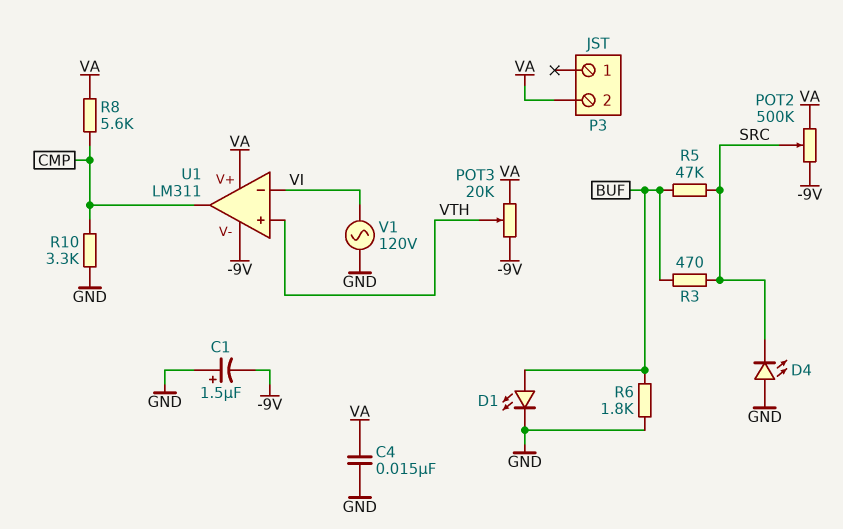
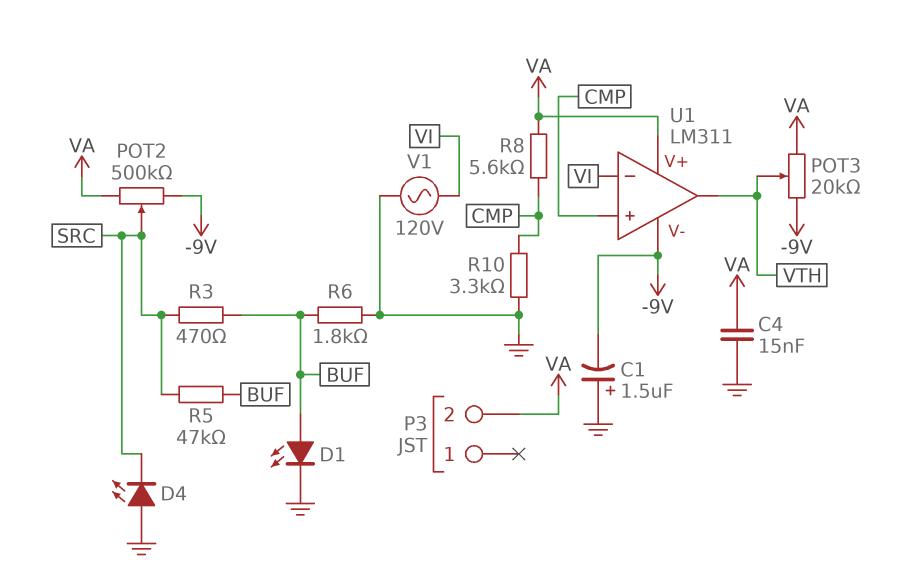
U1 pin in+: VTH -> CMP
U1 pin out: CMP -> VTH

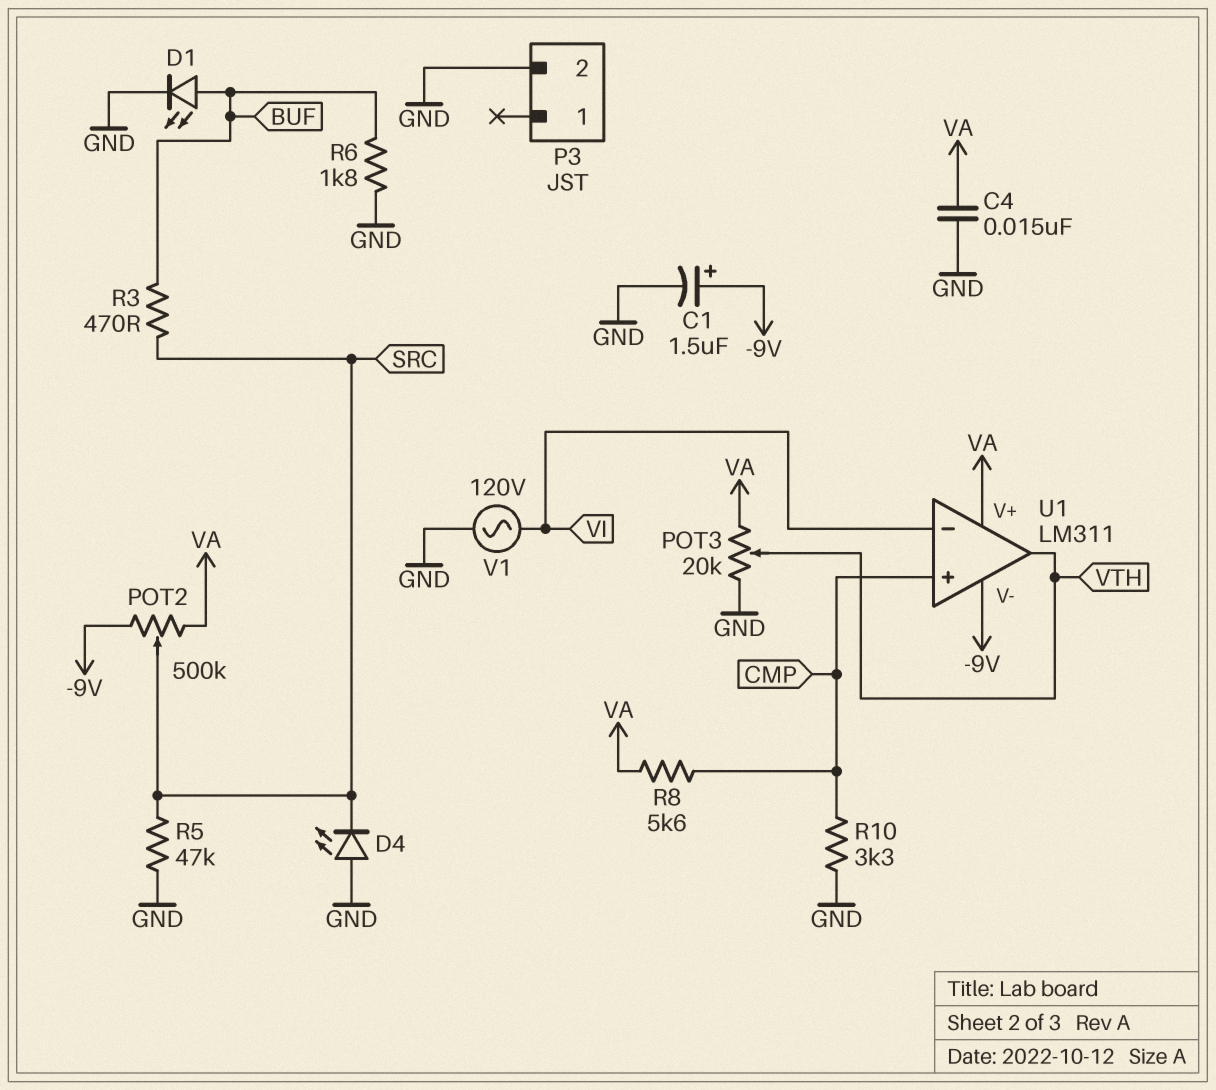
C1: 1.5uF (plus GND, minus -9V) -> 1.5uF (plus -9V, minus GND)
P3 pin 2: VA -> GND
POT3: 20k (-9V, VA, wiper VTH) -> 20k (GND, VA, wiper VTH)
R5: 47k (BUF, SRC) -> 47k (GND, SRC)

